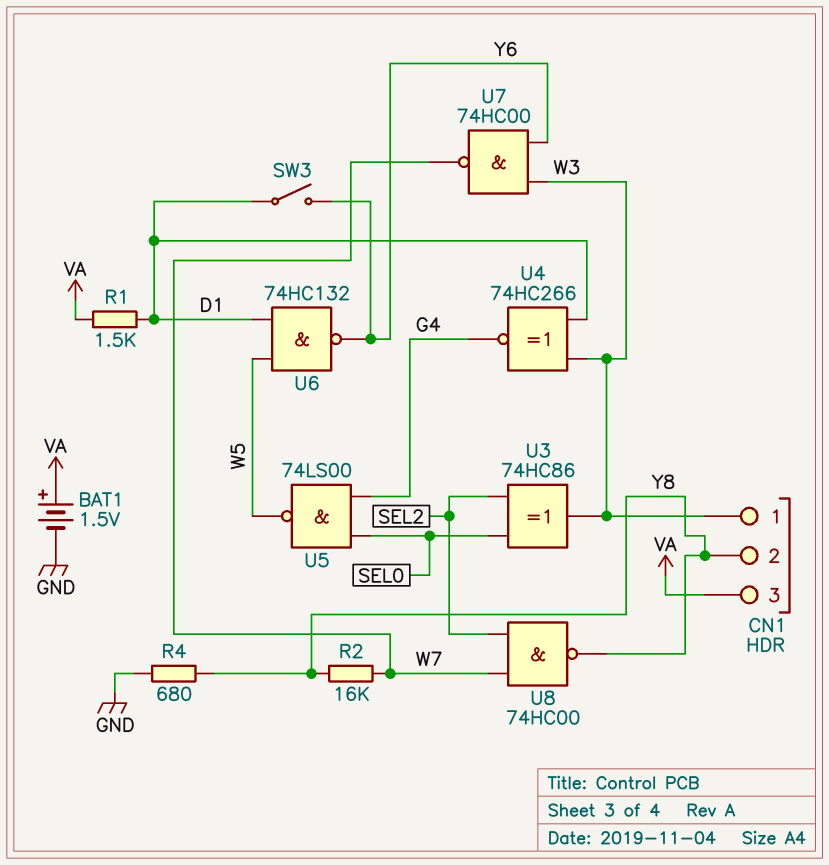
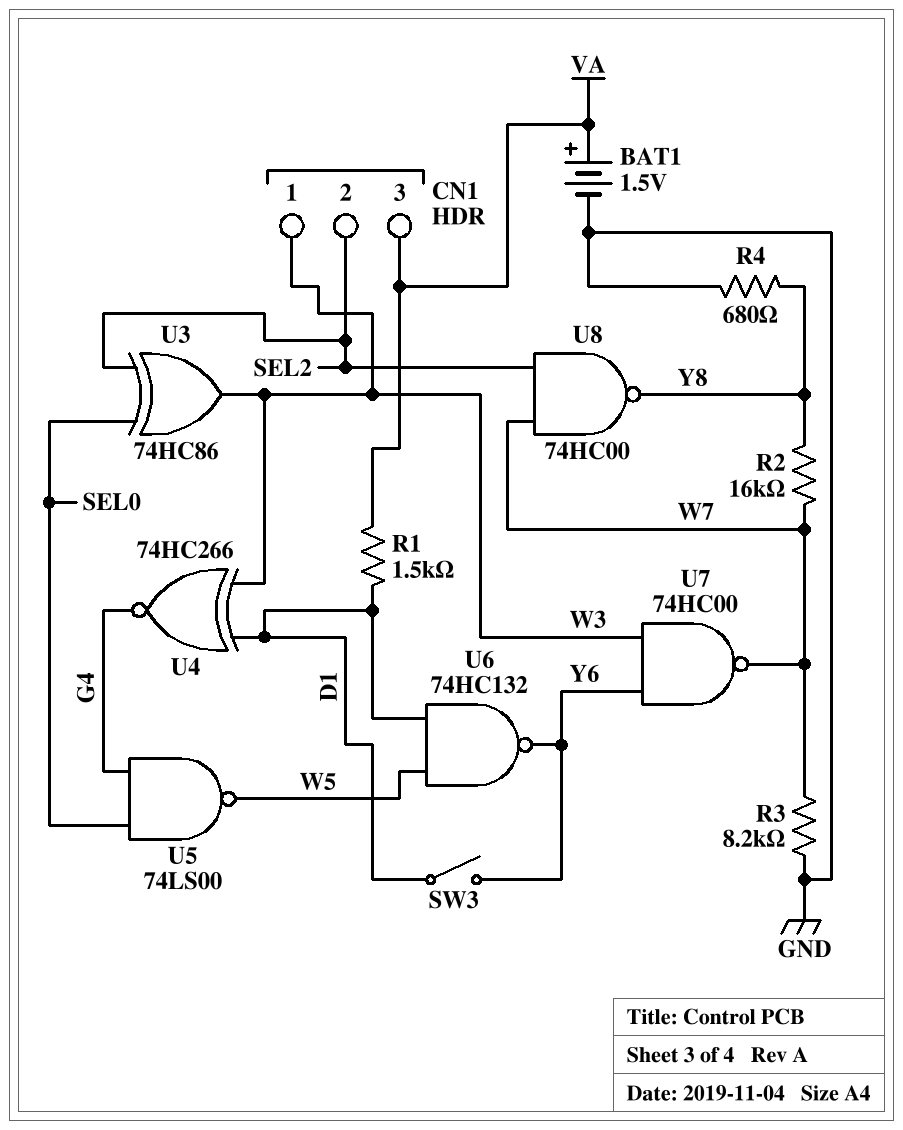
CN1 pin 2: Y8 -> SEL2
R3: none -> 8.2k (GND, W7)

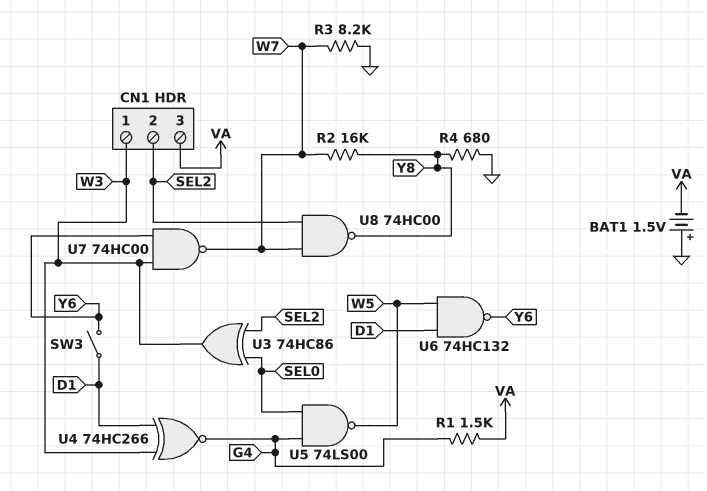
BAT1: 1.5V (plus VA, minus GND) -> 1.5V (plus GND, minus VA)
R1: 1.5k (D1, VA) -> 1.5k (G4, VA)

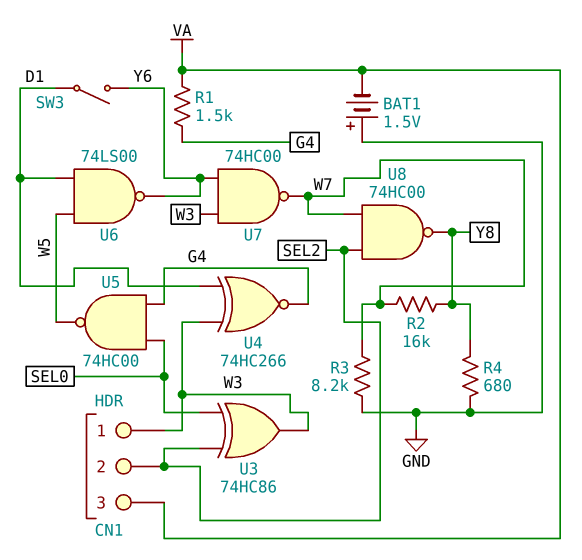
U5: NAND 74LS00 (in G4, in SEL0, out W5) -> NAND 74HC00 (in G4, in SEL0, out W5)
U6: NAND 74HC132 (in D1, in W5, out Y6) -> NAND 74LS00 (in D1, in W5, out Y6)

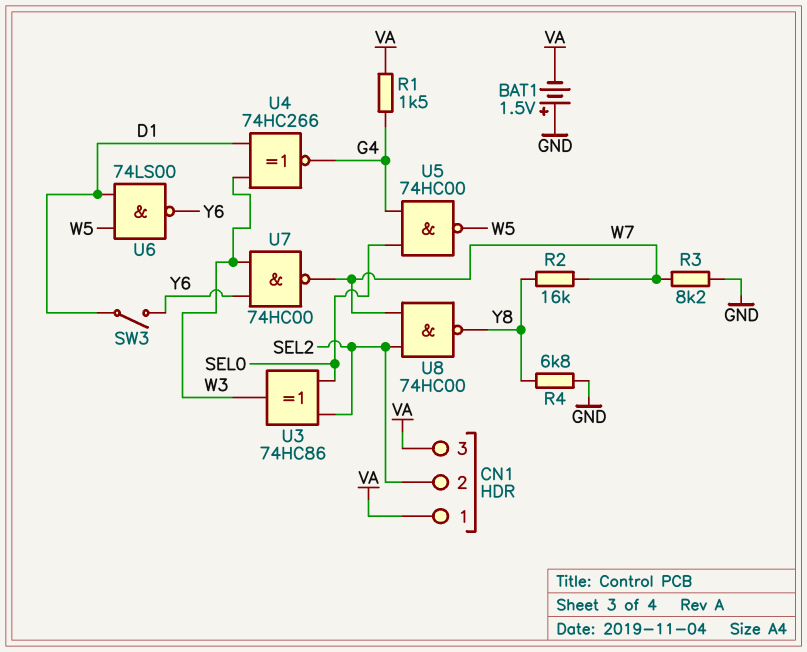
CN1 pin 1: W3 -> VA
R4: 680 (GND, Y8) -> 6.8k (GND, Y8)

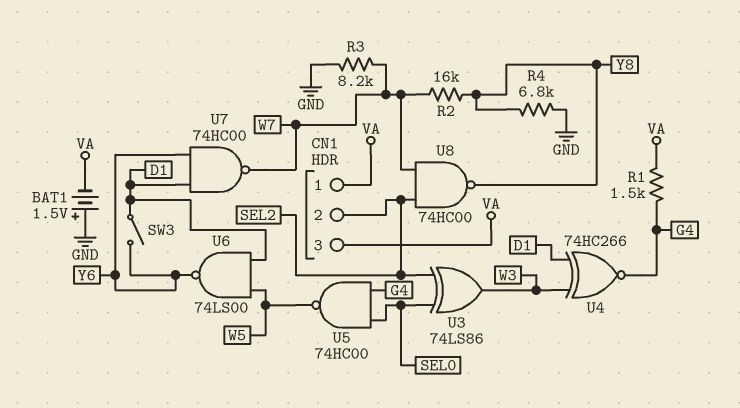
U3: XOR 74HC86 (in SEL0, in SEL2, out W3) -> XOR 74LS86 (in SEL0, in SEL2, out W3)
U7: NAND 74HC00 (in W3, in Y6, out W7) -> NAND 74HC00 (in D1, in Y6, out W7)

